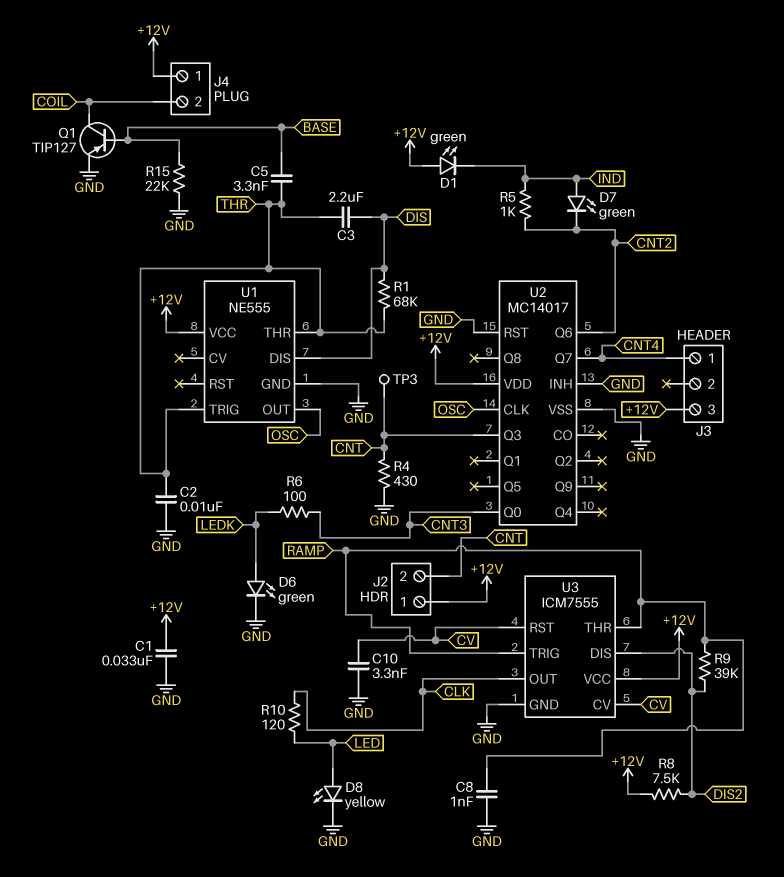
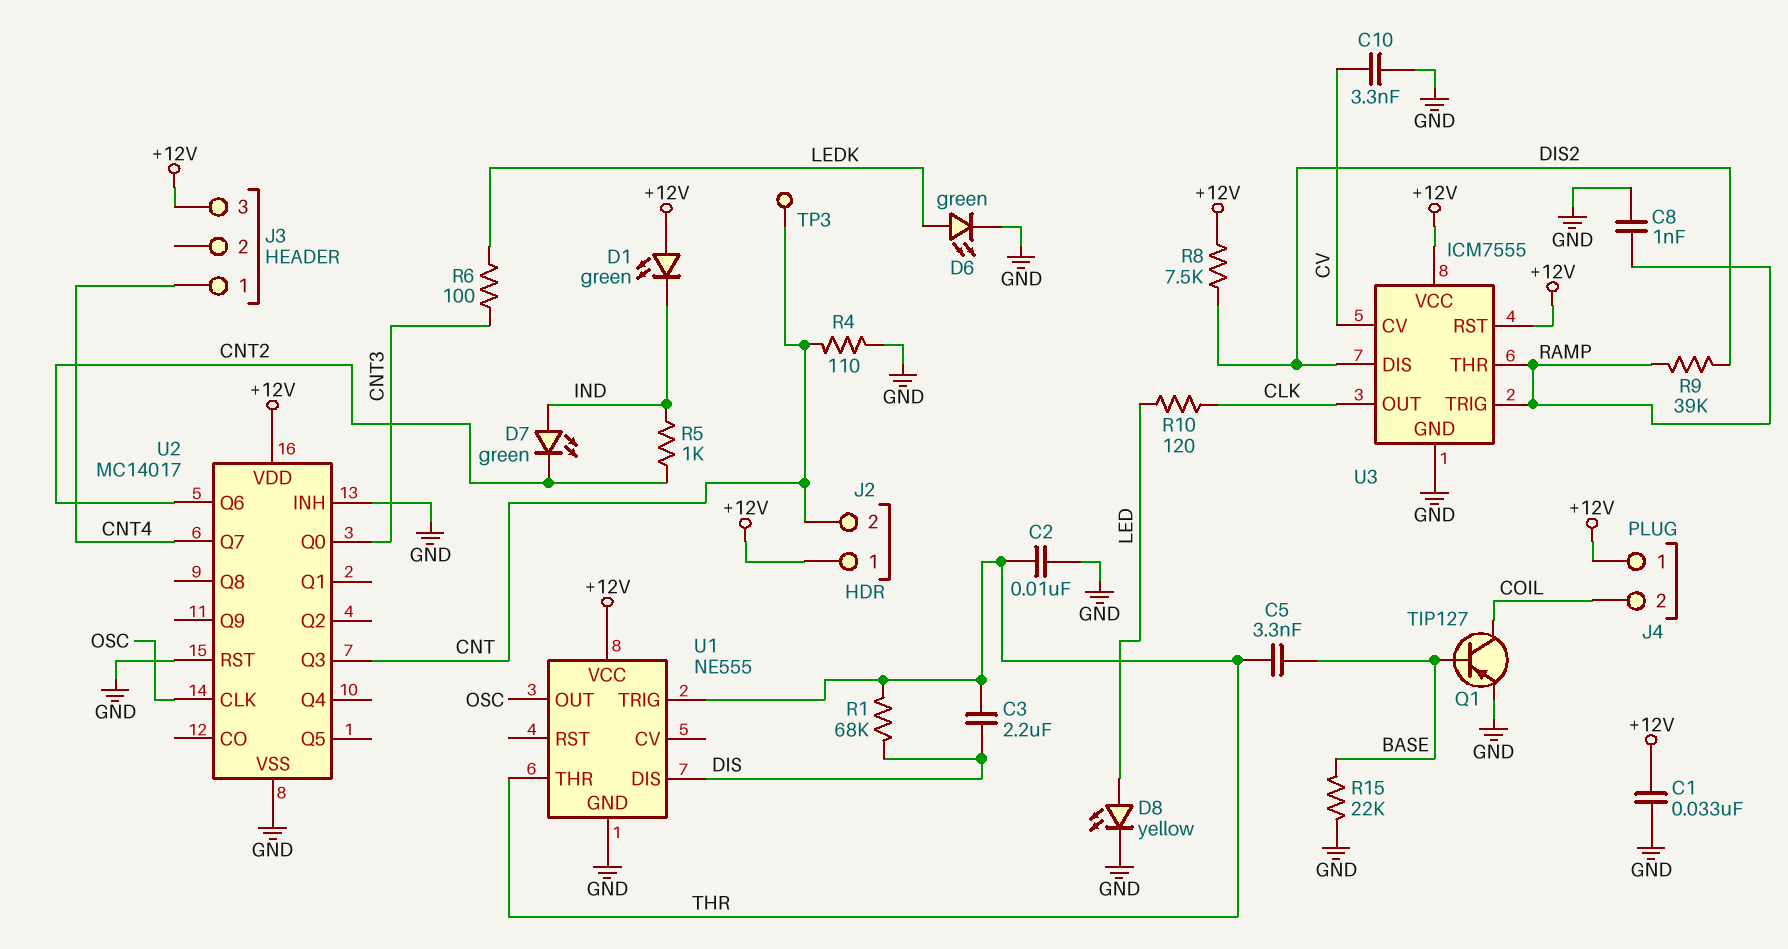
R4: 430 (CNT, GND) -> 110 (CNT, GND)
U3 pin RST: CV -> +12V

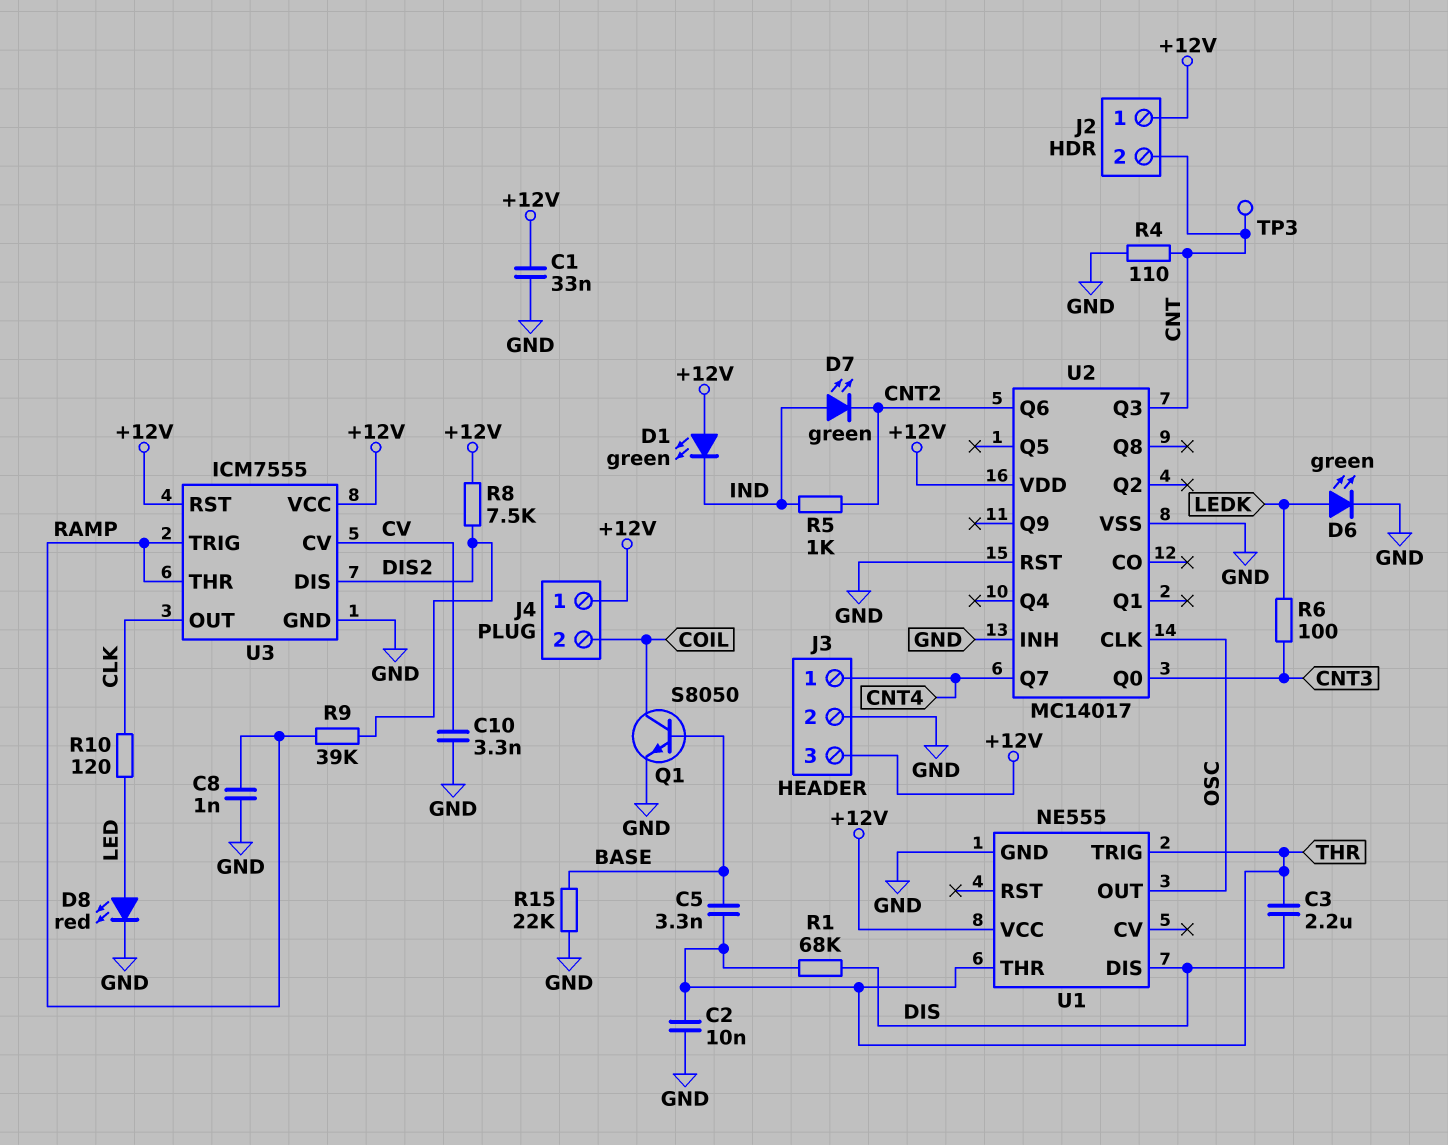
D8: LED yellow (A LED, K GND) -> LED red (A LED, K GND)
J3 pin 2: none -> GND
Q1: PNP TIP127 (B BASE, C COIL, E GND) -> NPN S8050 (B BASE, C COIL, E GND)

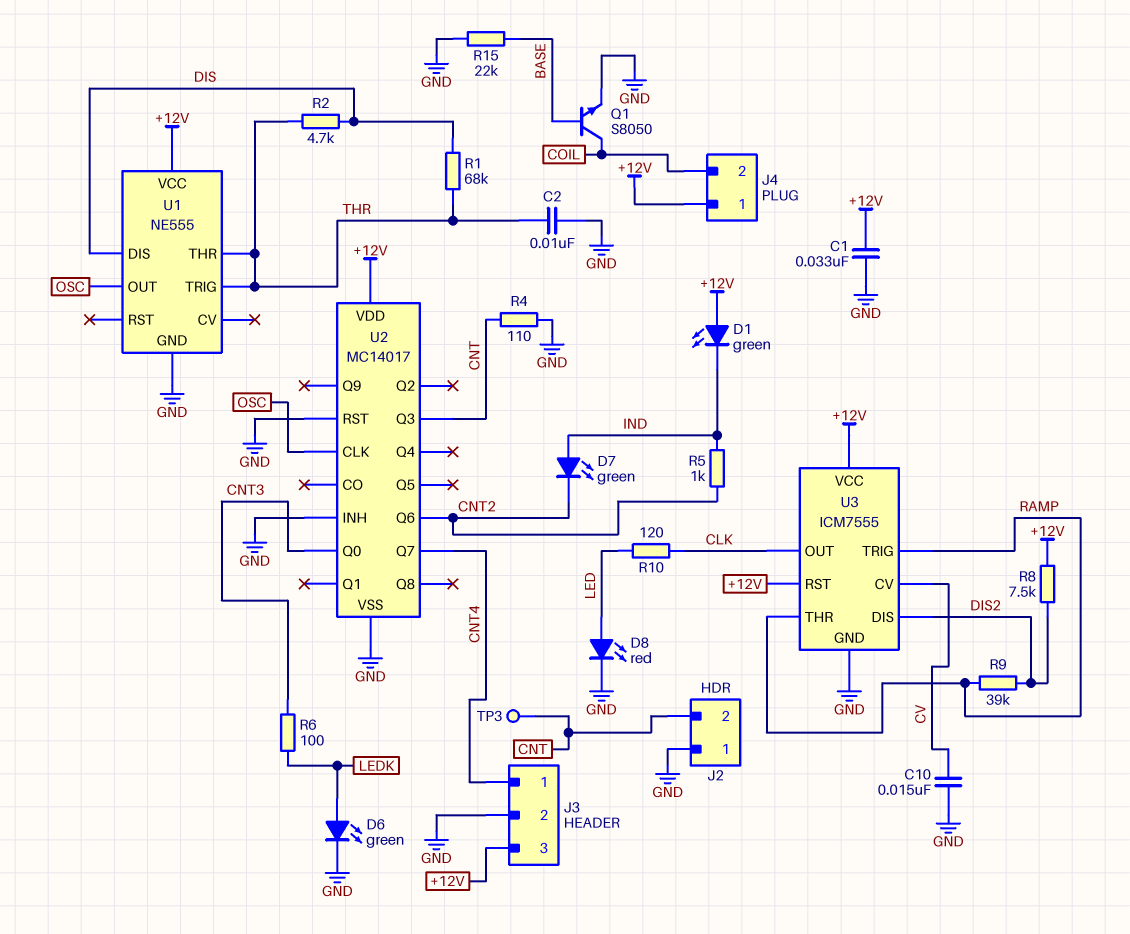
C3: 2.2uF (DIS, THR) -> none
C5: 3.3nF (BASE, THR) -> none
C8: 1nF (GND, RAMP) -> none
C10: 3.3nF (CV, GND) -> 15nF (CV, GND)
J2 pin 1: +12V -> GND
R2: none -> 4.7k (DIS, THR)

